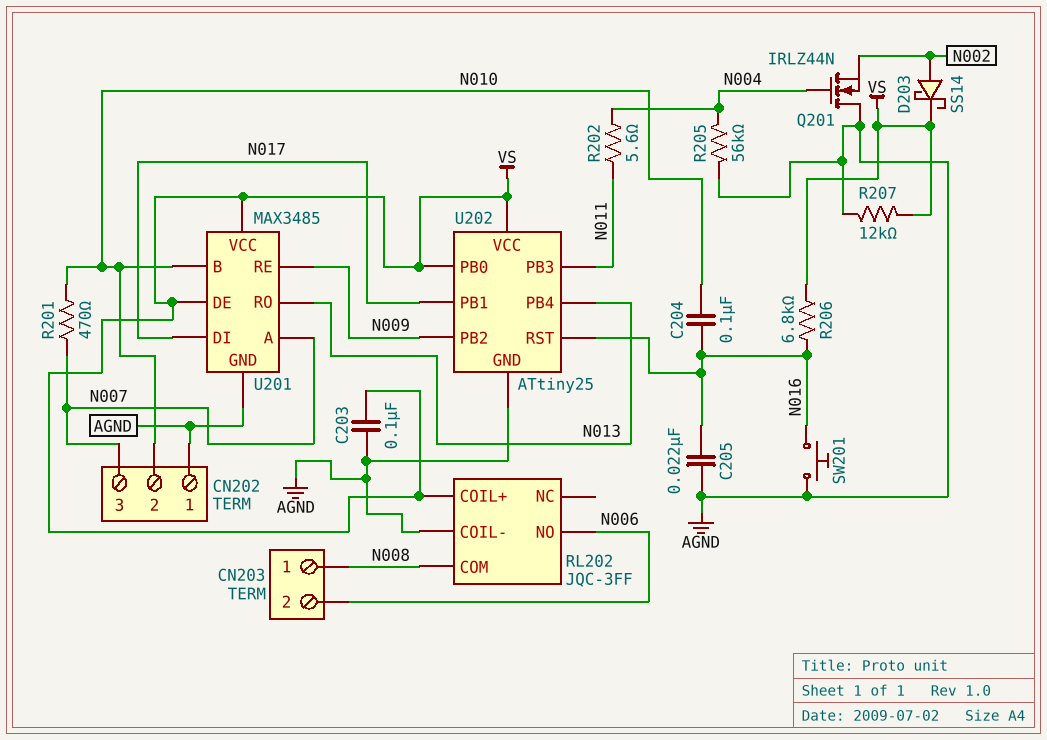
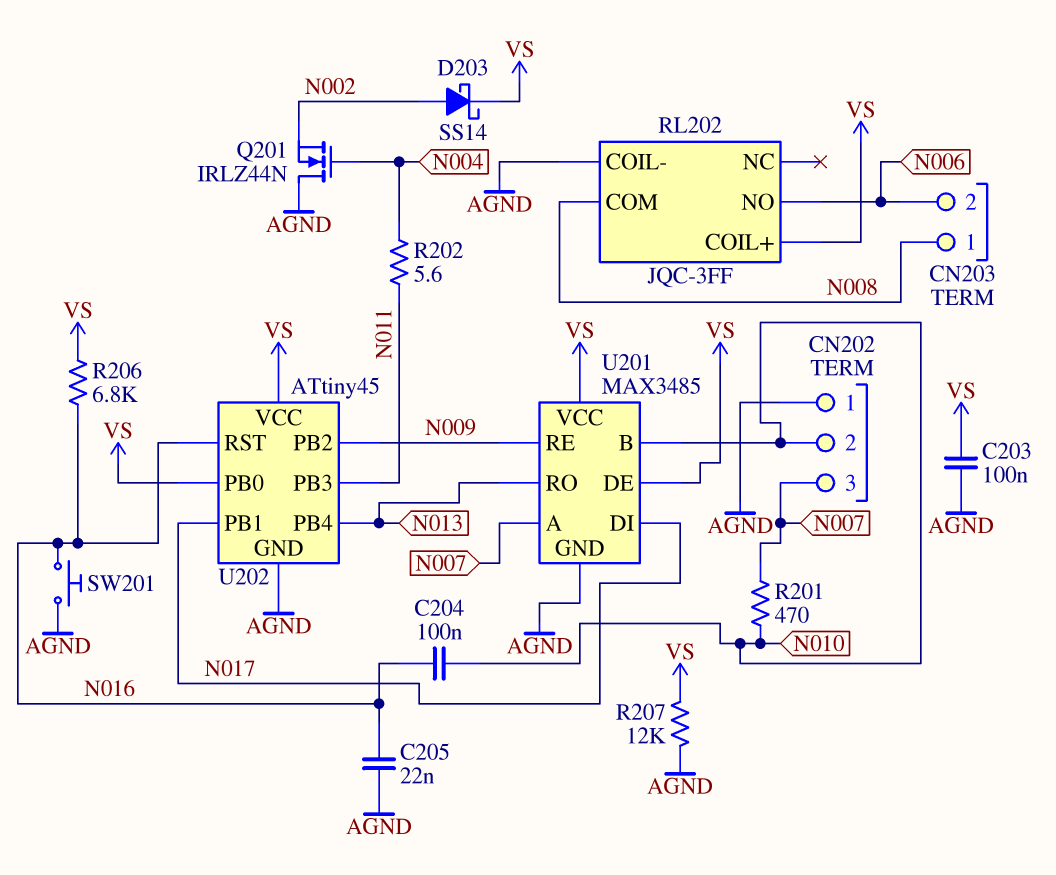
R205: 56k (AGND, N004) -> none
U202: ATtiny25 -> ATtiny45

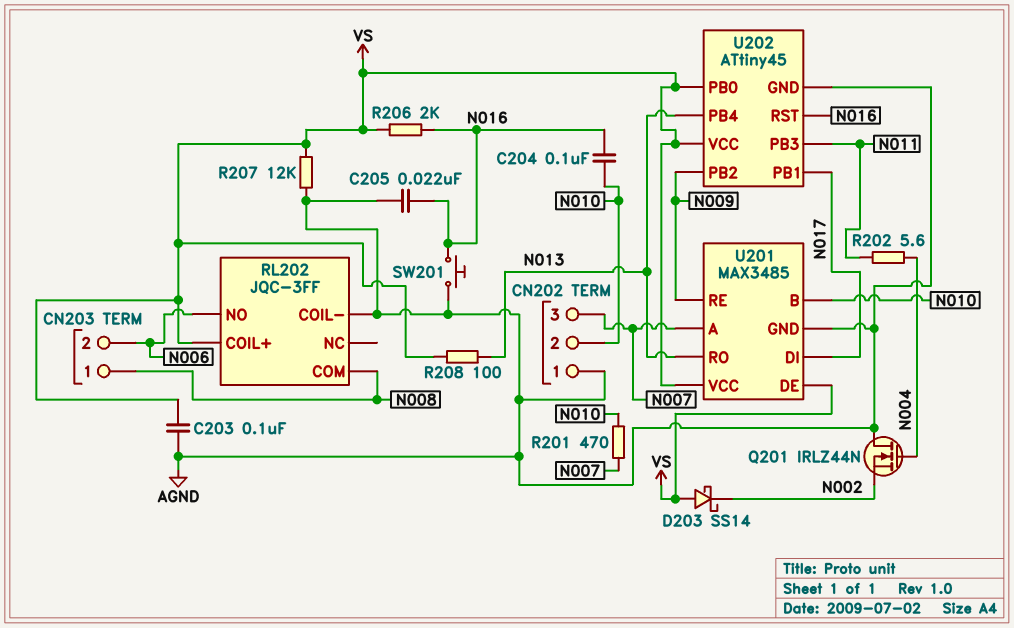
D203: schottky SS14 (A N002, K VS) -> schottky SS14 (A VS, K N002)
R206: 6.8k (N016, VS) -> 2k (N016, VS)
R208: none -> 100 (N013, VS)

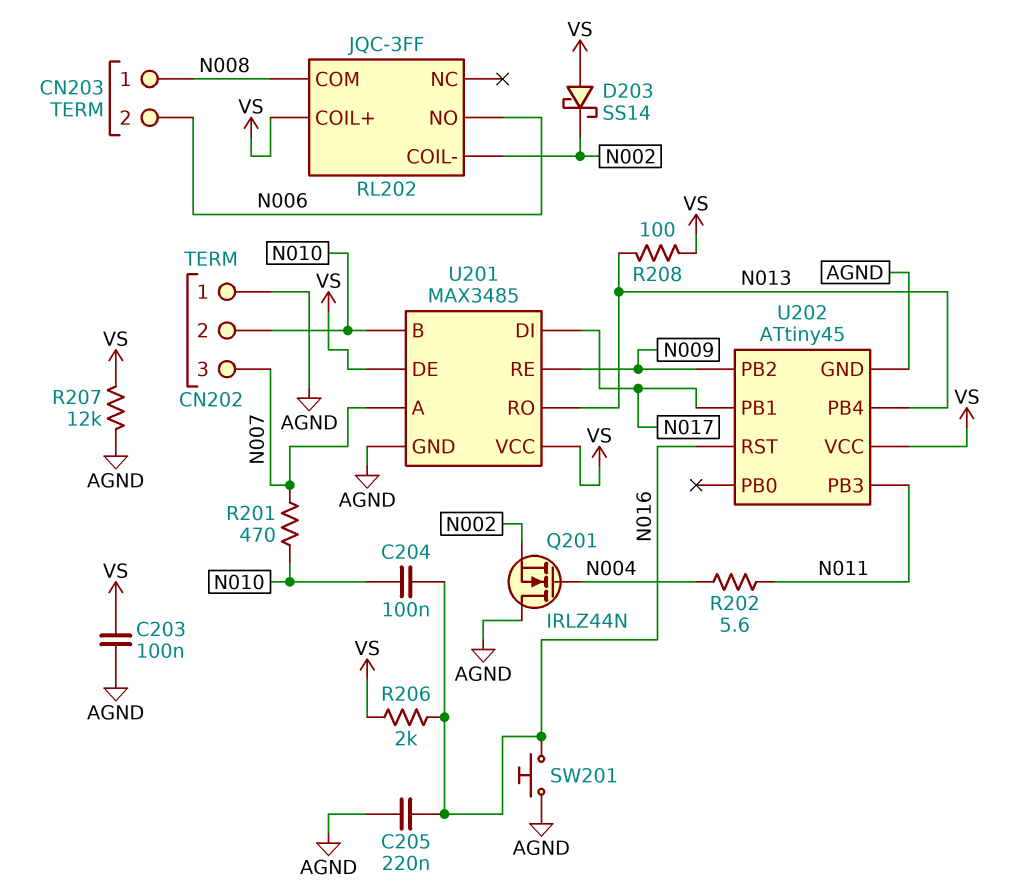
C205: 22nF (AGND, N016) -> 220nF (AGND, N016)
RL202 pin COIL-: AGND -> N002
U202 pin PB0: VS -> none

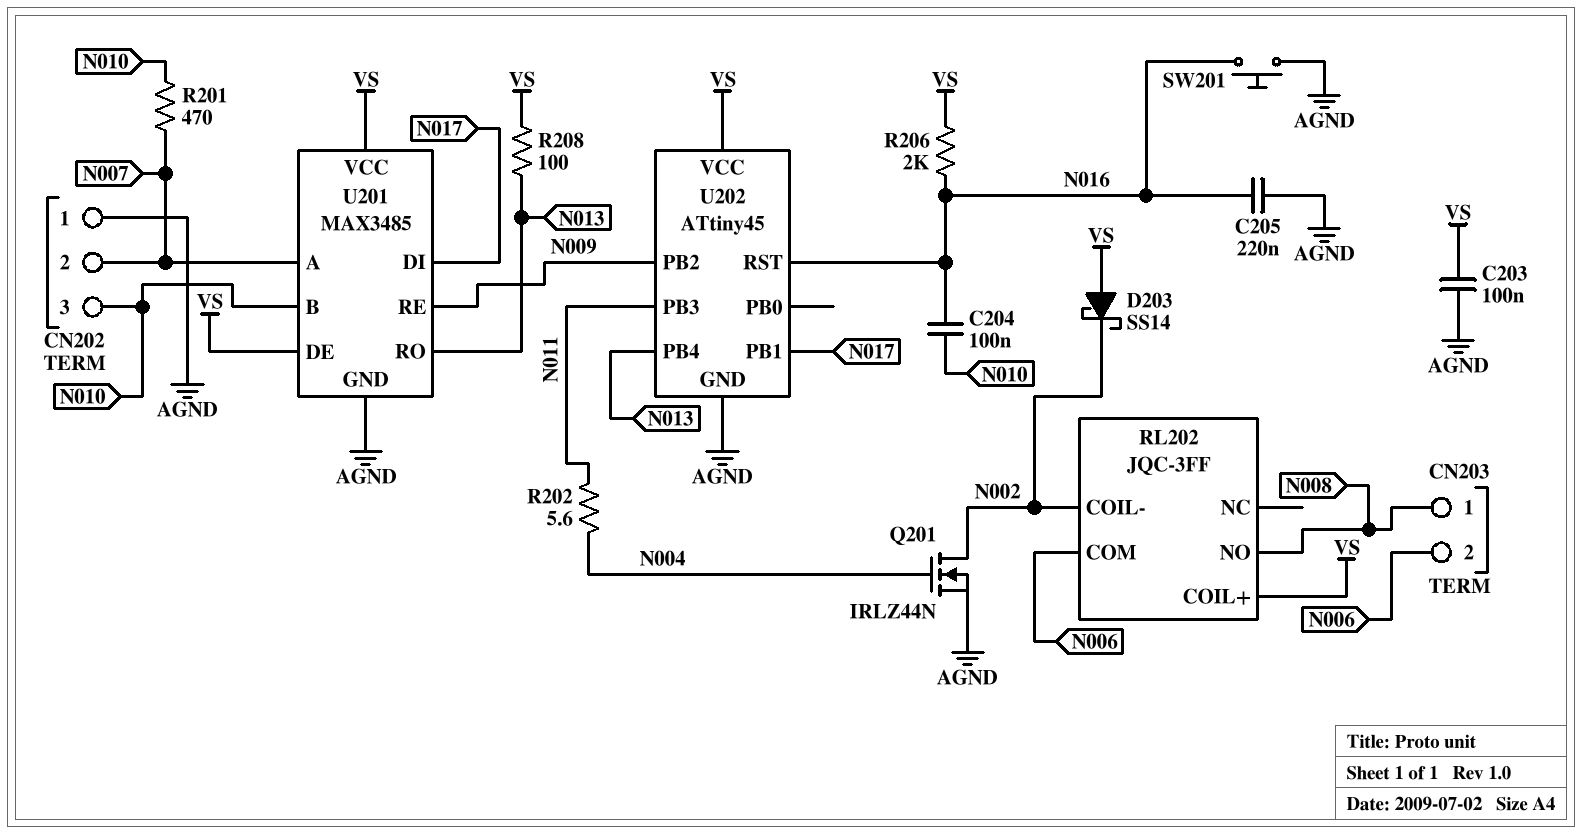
CN202 pin 2: N010 -> N007
CN202 pin 3: N007 -> N010
Q201: NMOS IRLZ44N (G N004, D AGND, S N002) -> NMOS IRLZ44N (G N004, D N002, S AGND)
R207: 12k (AGND, VS) -> none
RL202 pin COM: N008 -> N006
RL202 pin NO: N006 -> N008

